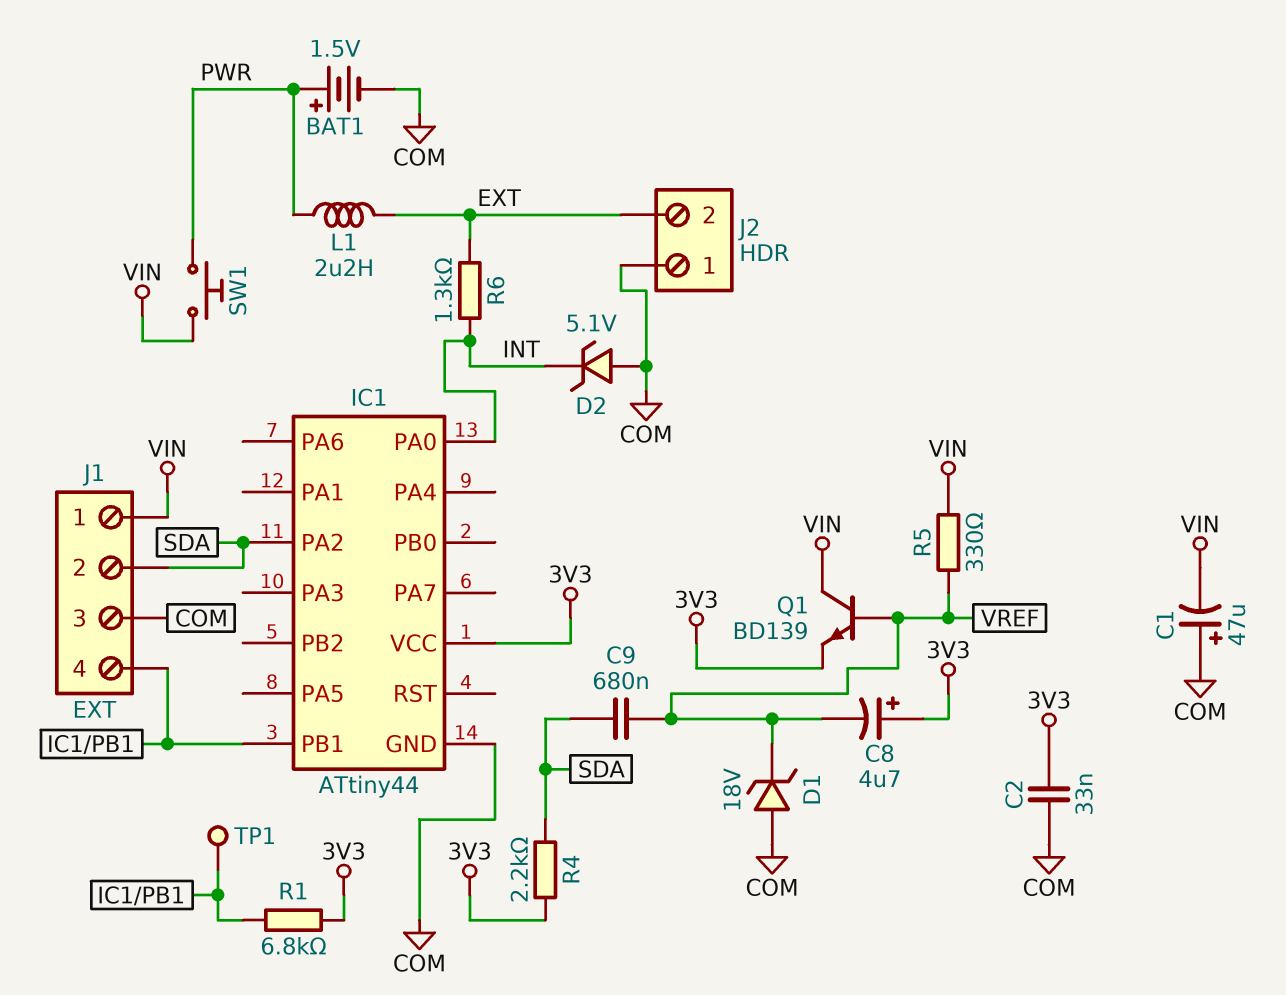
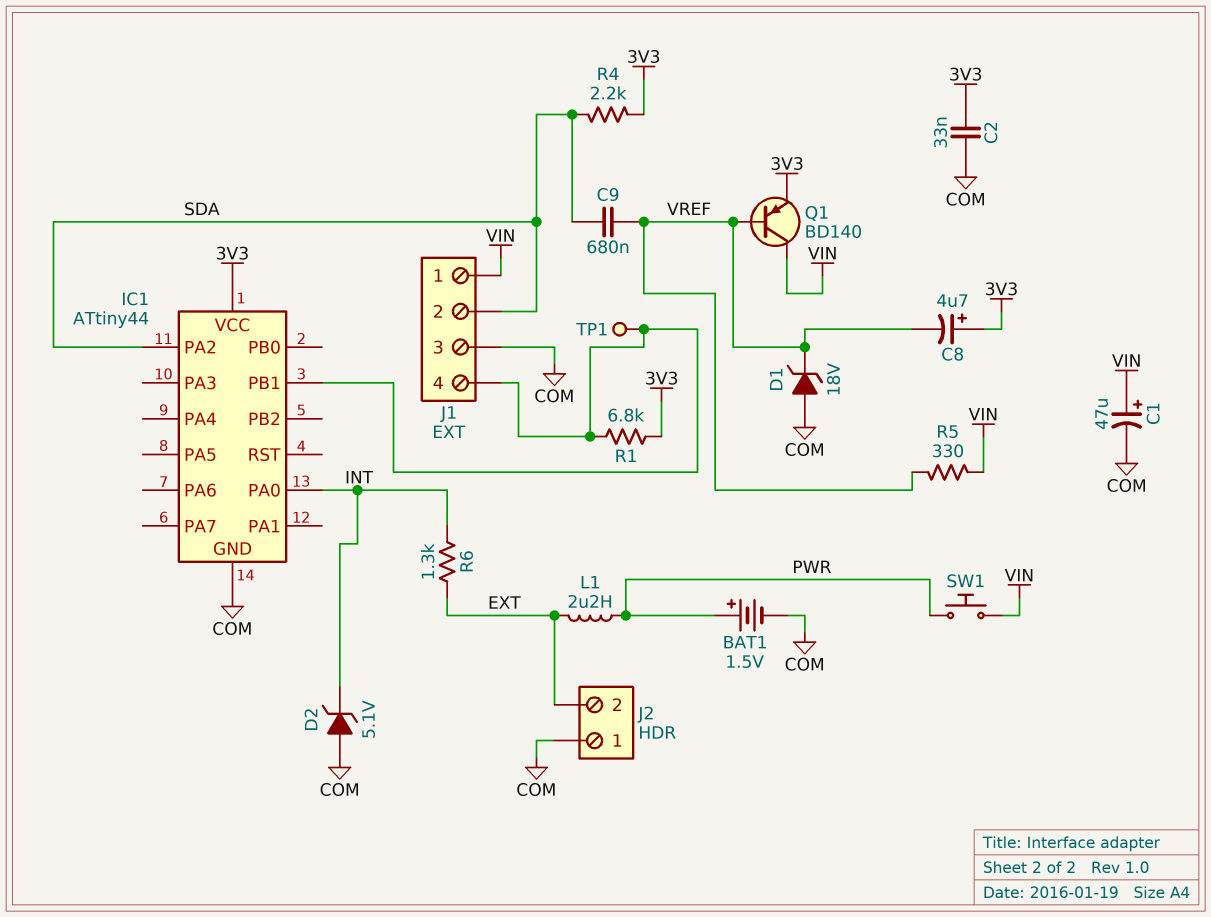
C1: 47uF (plus COM, minus VIN) -> 47uF (plus VIN, minus COM)
Q1: NPN BD139 (B VREF, C VIN, E 3V3) -> PNP BD140 (B VREF, C VIN, E 3V3)

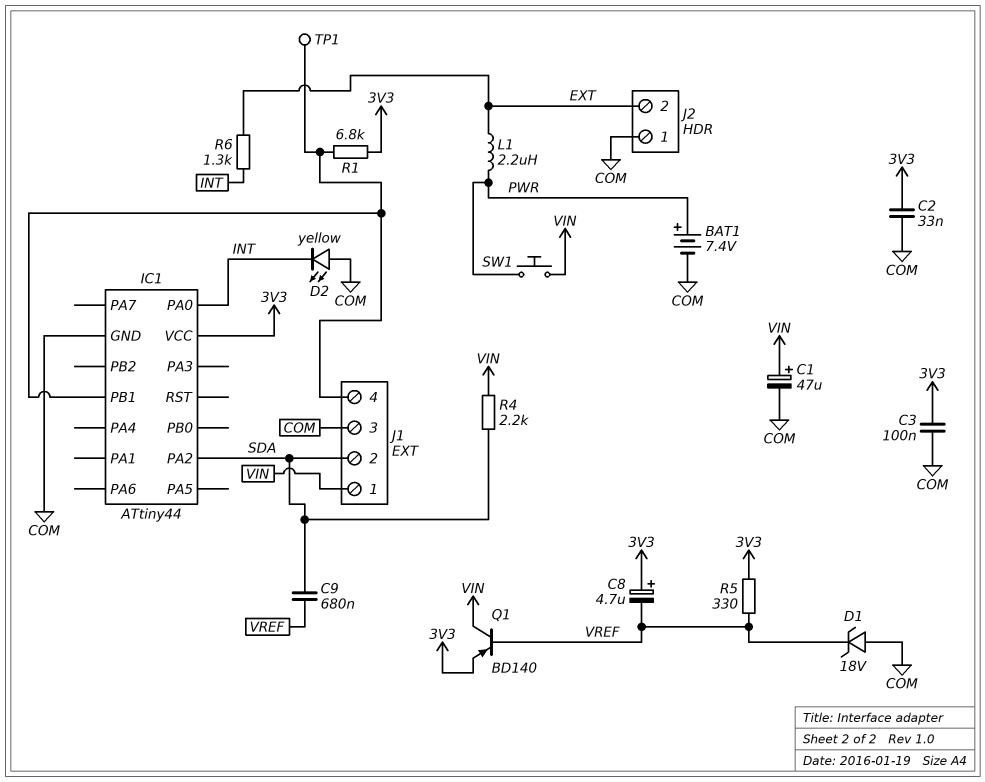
BAT1: 1.5V (plus PWR, minus COM) -> 7.4V (plus PWR, minus COM)
C3: none -> 100nF (3V3, COM)
D2: zener 5.1V (A COM, K INT) -> LED yellow (A COM, K INT)
R4: 2.2k (3V3, SDA) -> 2.2k (SDA, VIN)
R5: 330 (VIN, VREF) -> 330 (3V3, VREF)

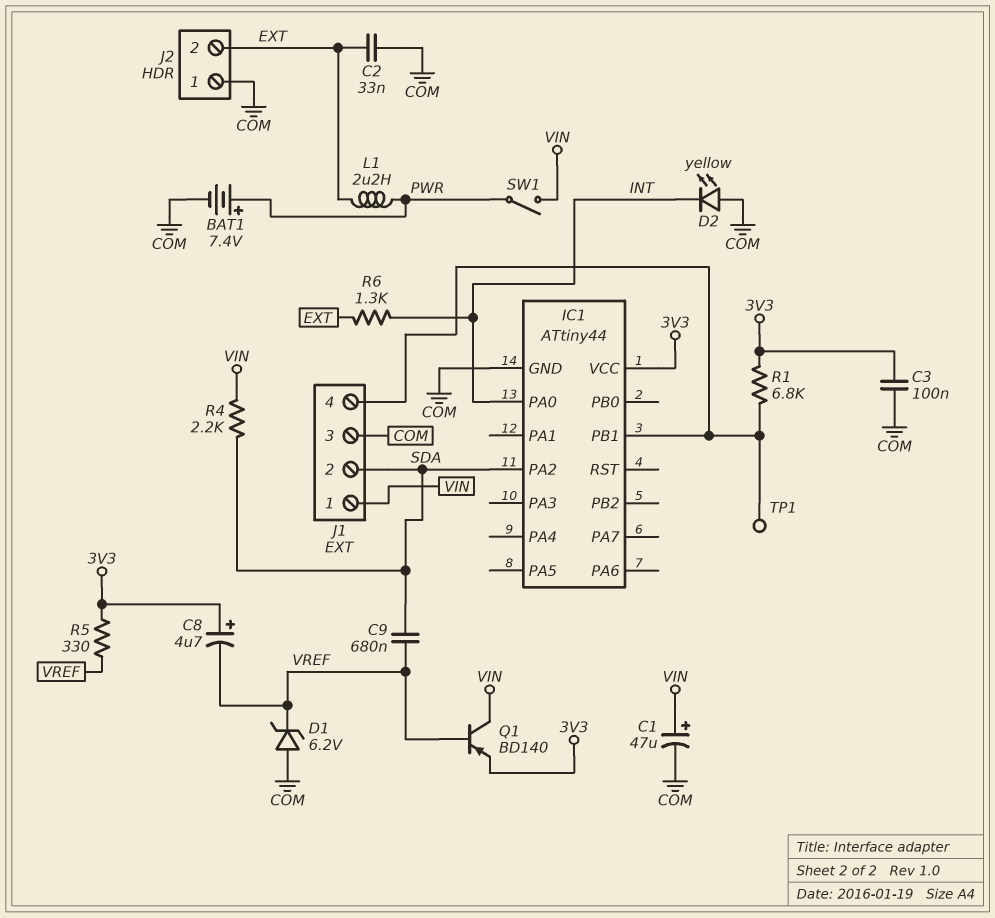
C2: 33nF (3V3, COM) -> 33nF (COM, EXT)
D1: zener 18V (A COM, K VREF) -> zener 6.2V (A COM, K VREF)
SW1: button (PWR, VIN) -> switch (PWR, VIN)

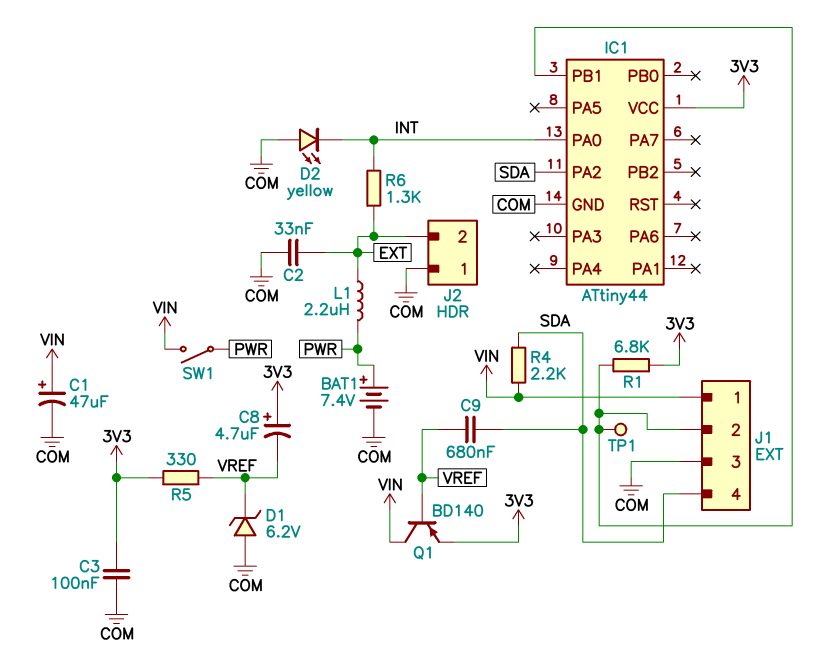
J1 pin 2: SDA -> IC1/PB1
J1 pin 4: IC1/PB1 -> SDA

